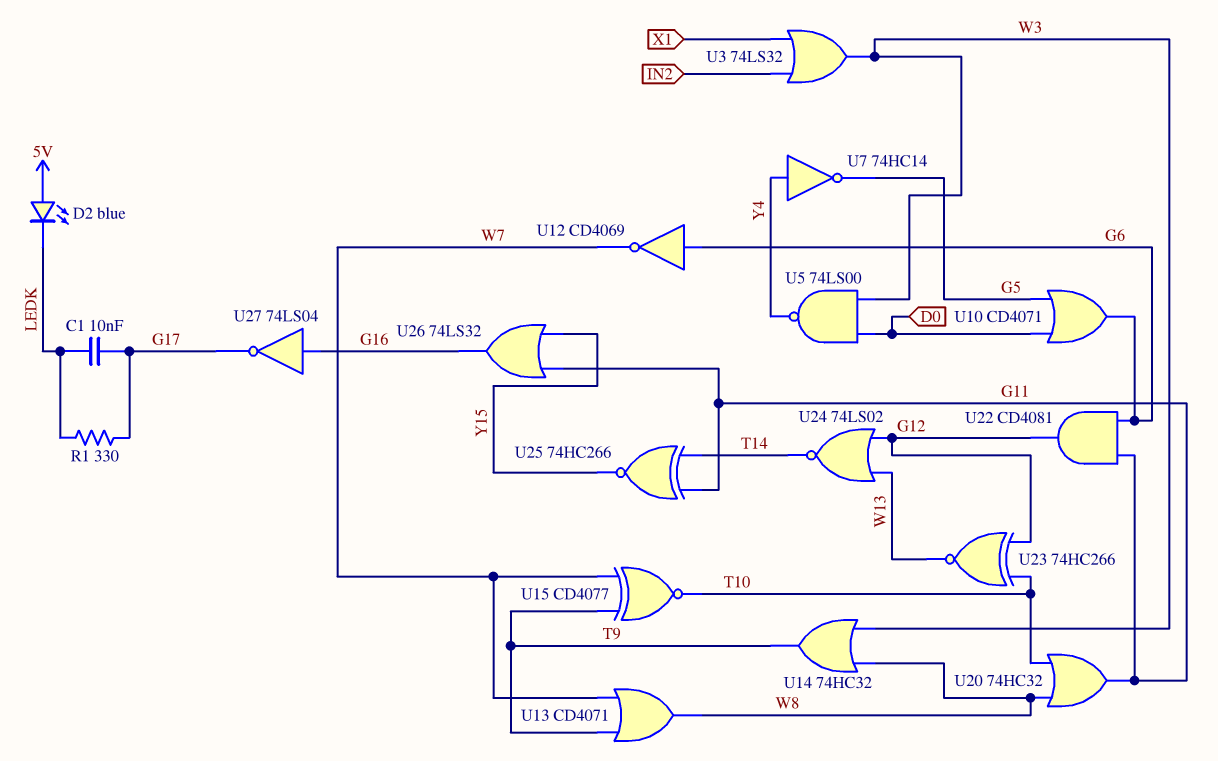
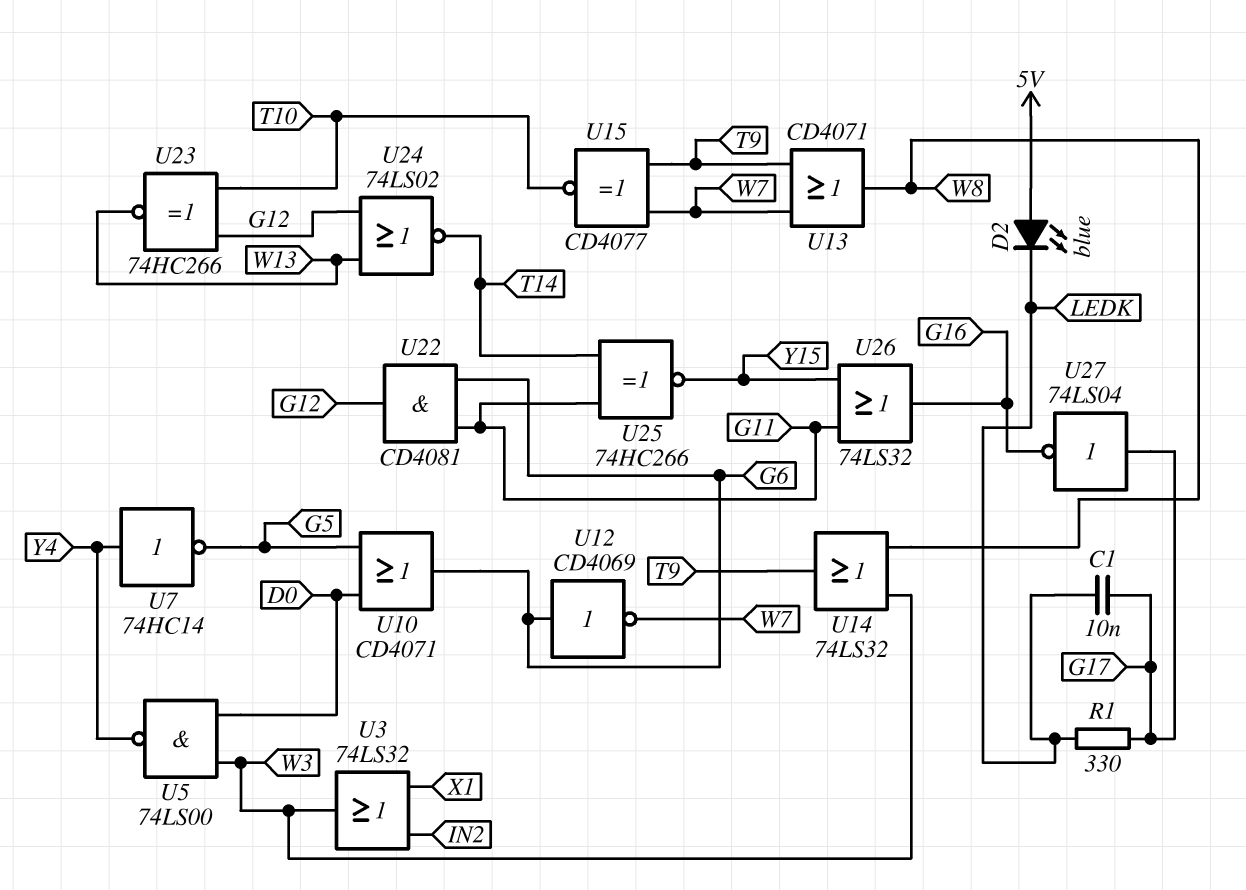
U14: OR 74HC32 (in W3, in W8, out T9) -> OR 74LS32 (in W3, in W8, out T9)
U20: OR 74HC32 (in T10, in W8, out G11) -> none
U27: NOT 74LS04 (in G16, out G17) -> NOT 74LS04 (in G17, out G16)

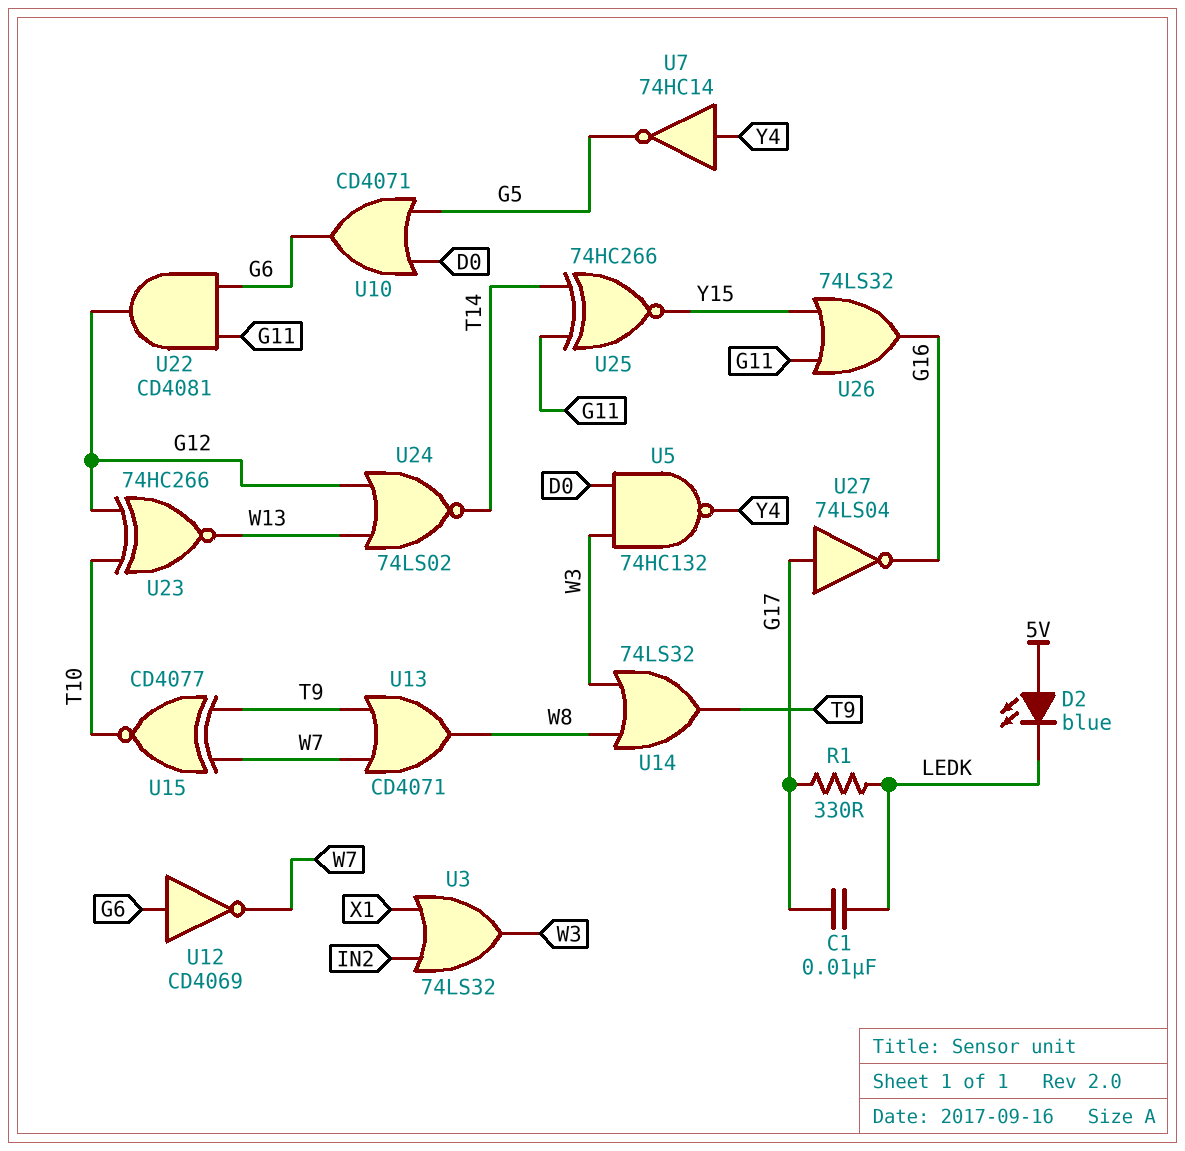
U5: NAND 74LS00 (in D0, in W3, out Y4) -> NAND 74HC132 (in D0, in W3, out Y4)

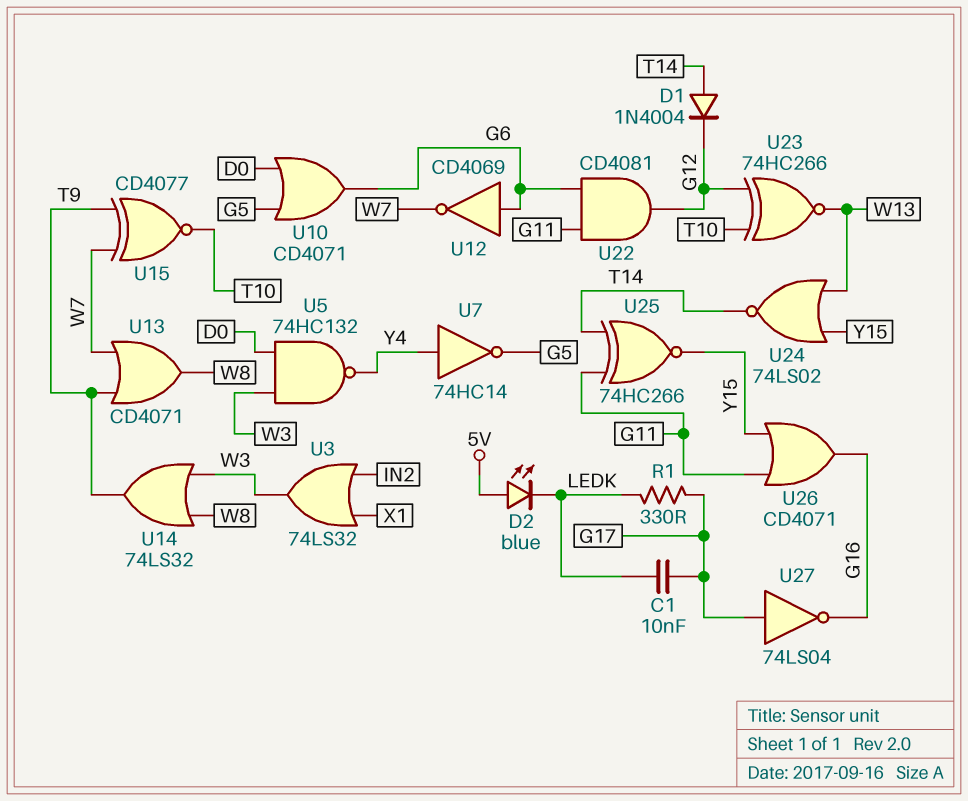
D1: none -> diode 1N4004 (A T14, K G12)
U24: NOR 74LS02 (in G12, in W13, out T14) -> NOR 74LS02 (in W13, in Y15, out T14)
U26: OR 74LS32 (in G11, in Y15, out G16) -> OR CD4071 (in G11, in Y15, out G16)

